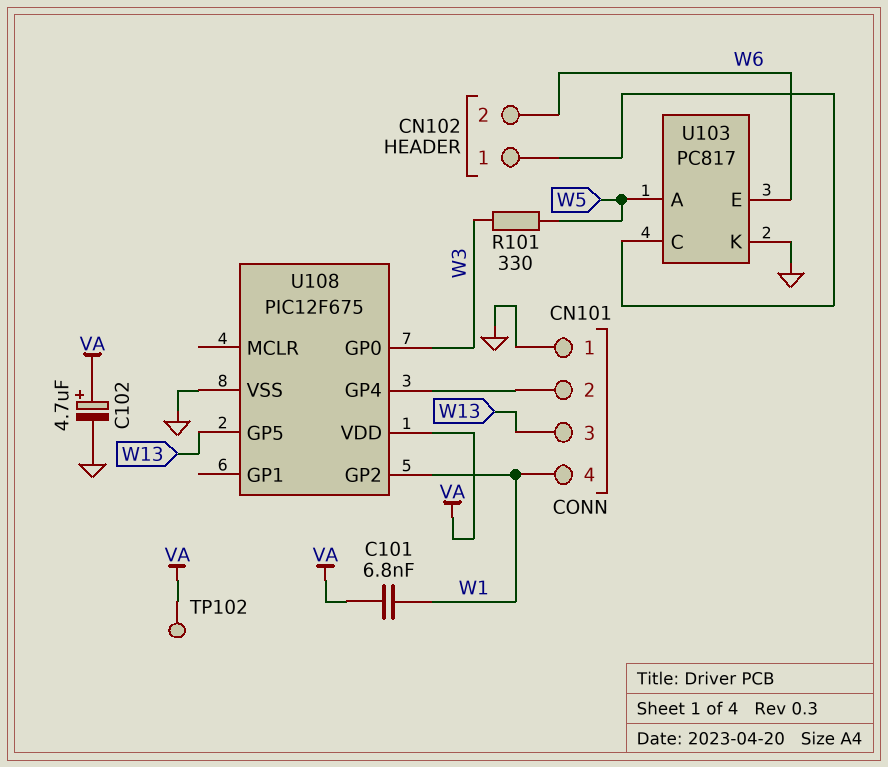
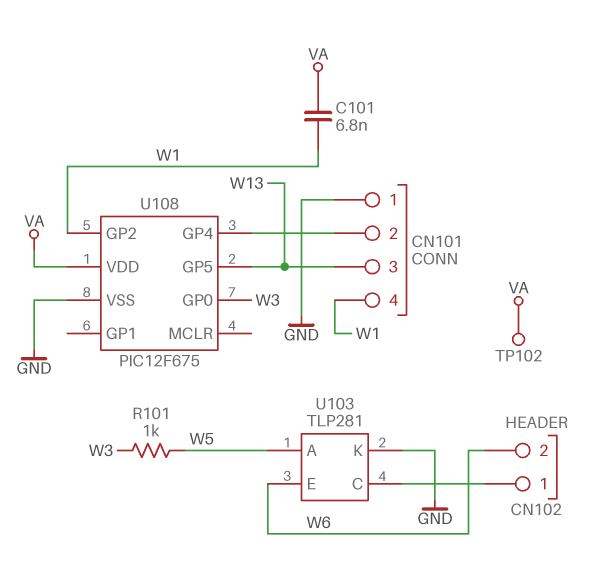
C102: 4.7uF (plus VA, minus GND) -> none
R101: 330 (W3, W5) -> 1k (W3, W5)
U103: PC817 -> TLP281

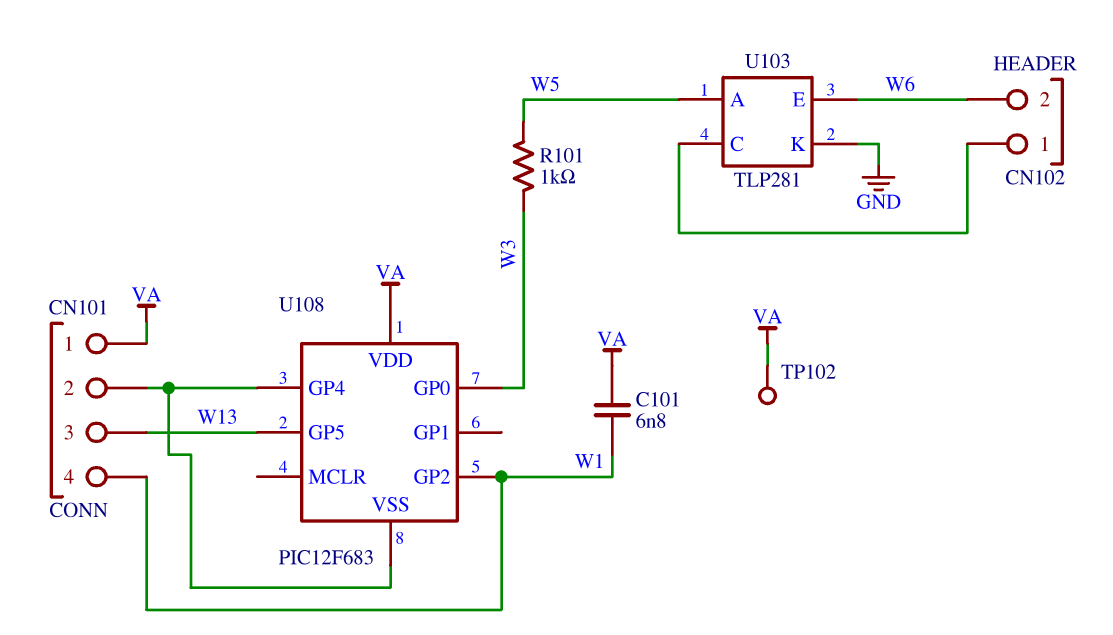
CN101 pin 1: GND -> VA
U108: PIC12F675 -> PIC12F683
U108 pin VSS: GND -> CN101/2

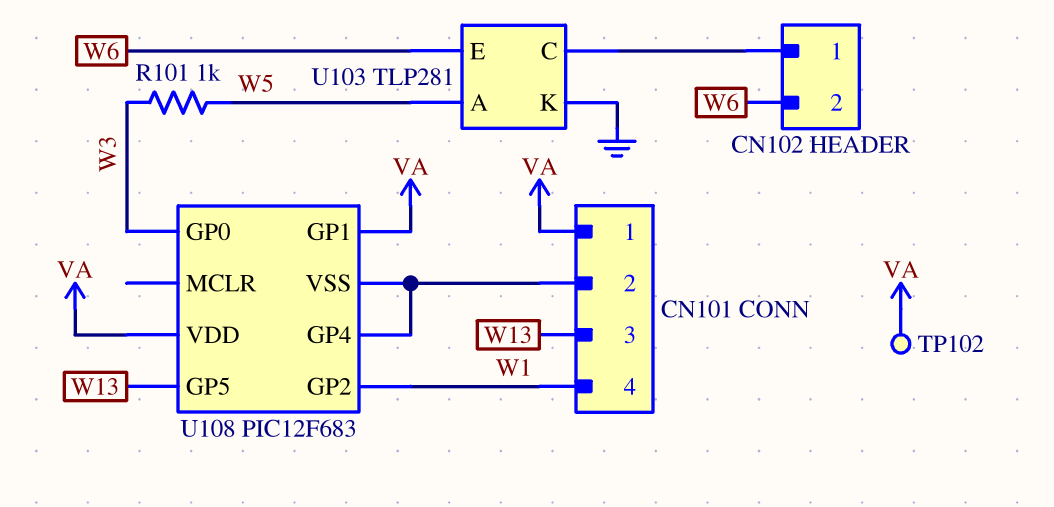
C101: 6.8nF (VA, W1) -> none
U108 pin GP1: none -> VA

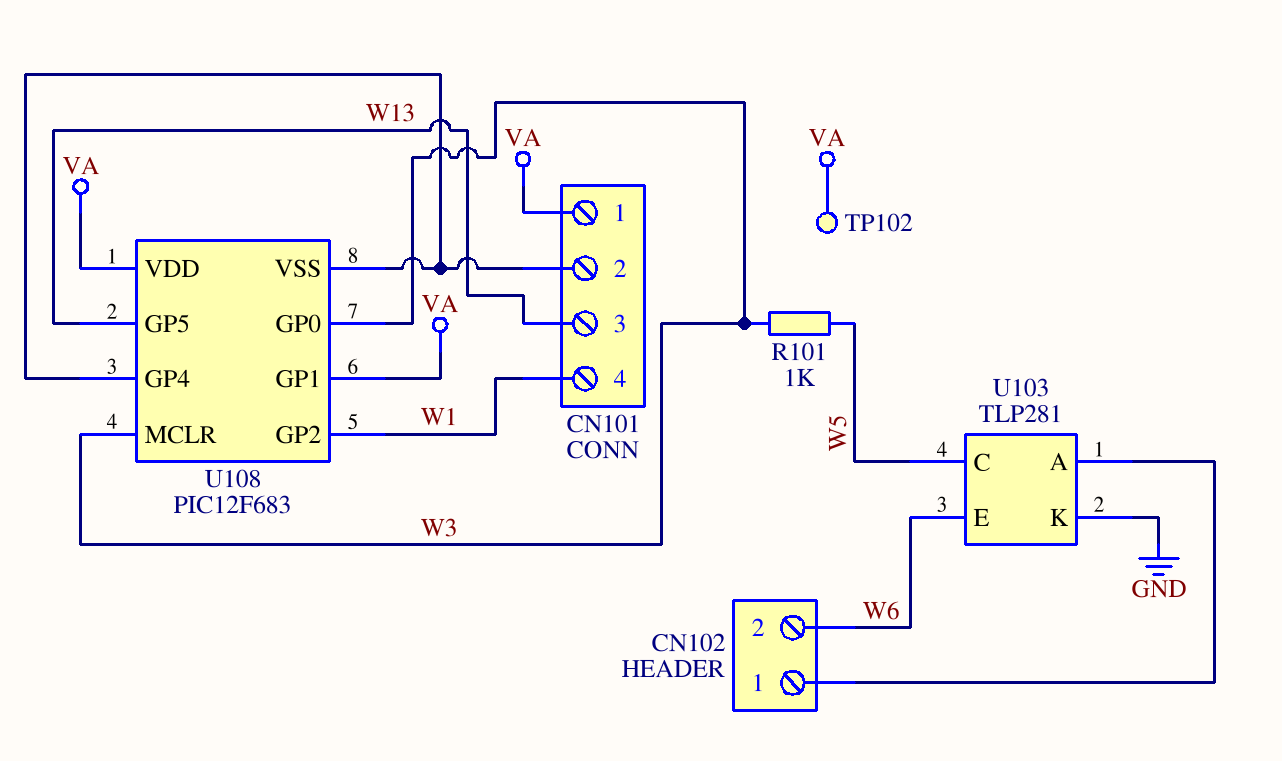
U103 pin A: W5 -> CN102/1
U103 pin C: CN102/1 -> W5
U108 pin MCLR: none -> W3

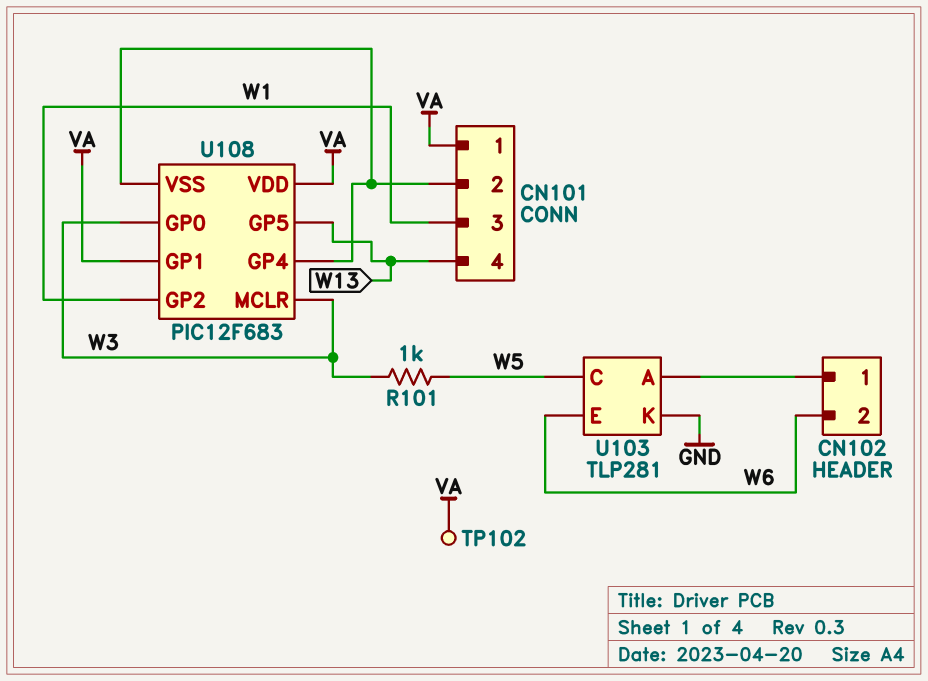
CN101 pin 3: W13 -> W1
CN101 pin 4: W1 -> W13

